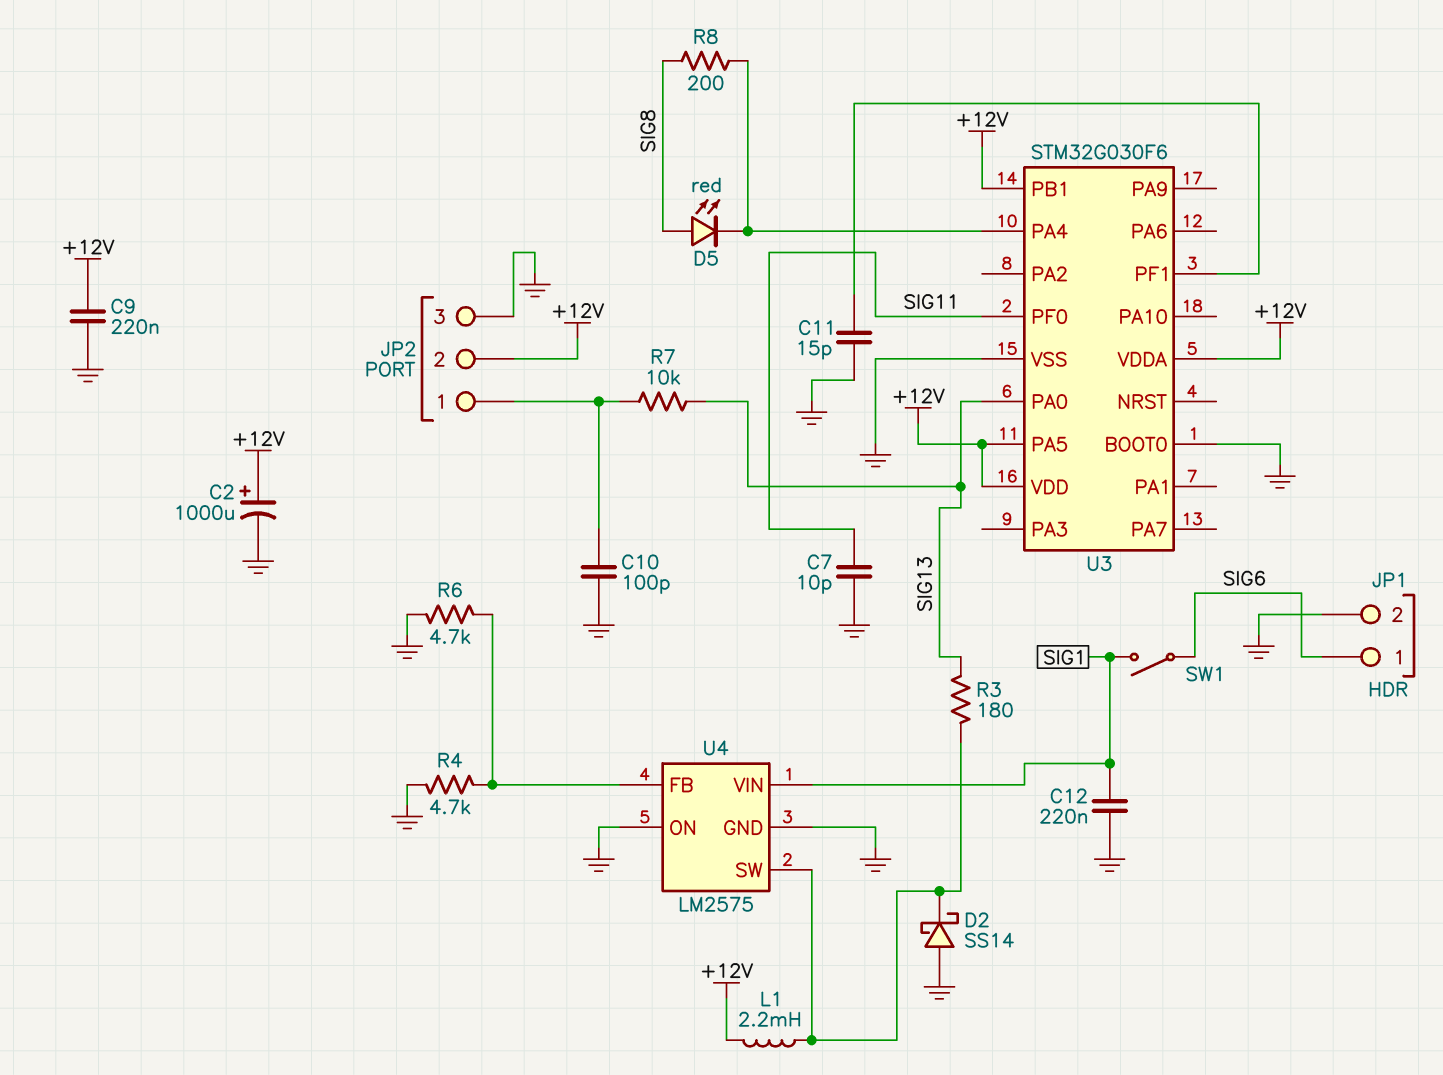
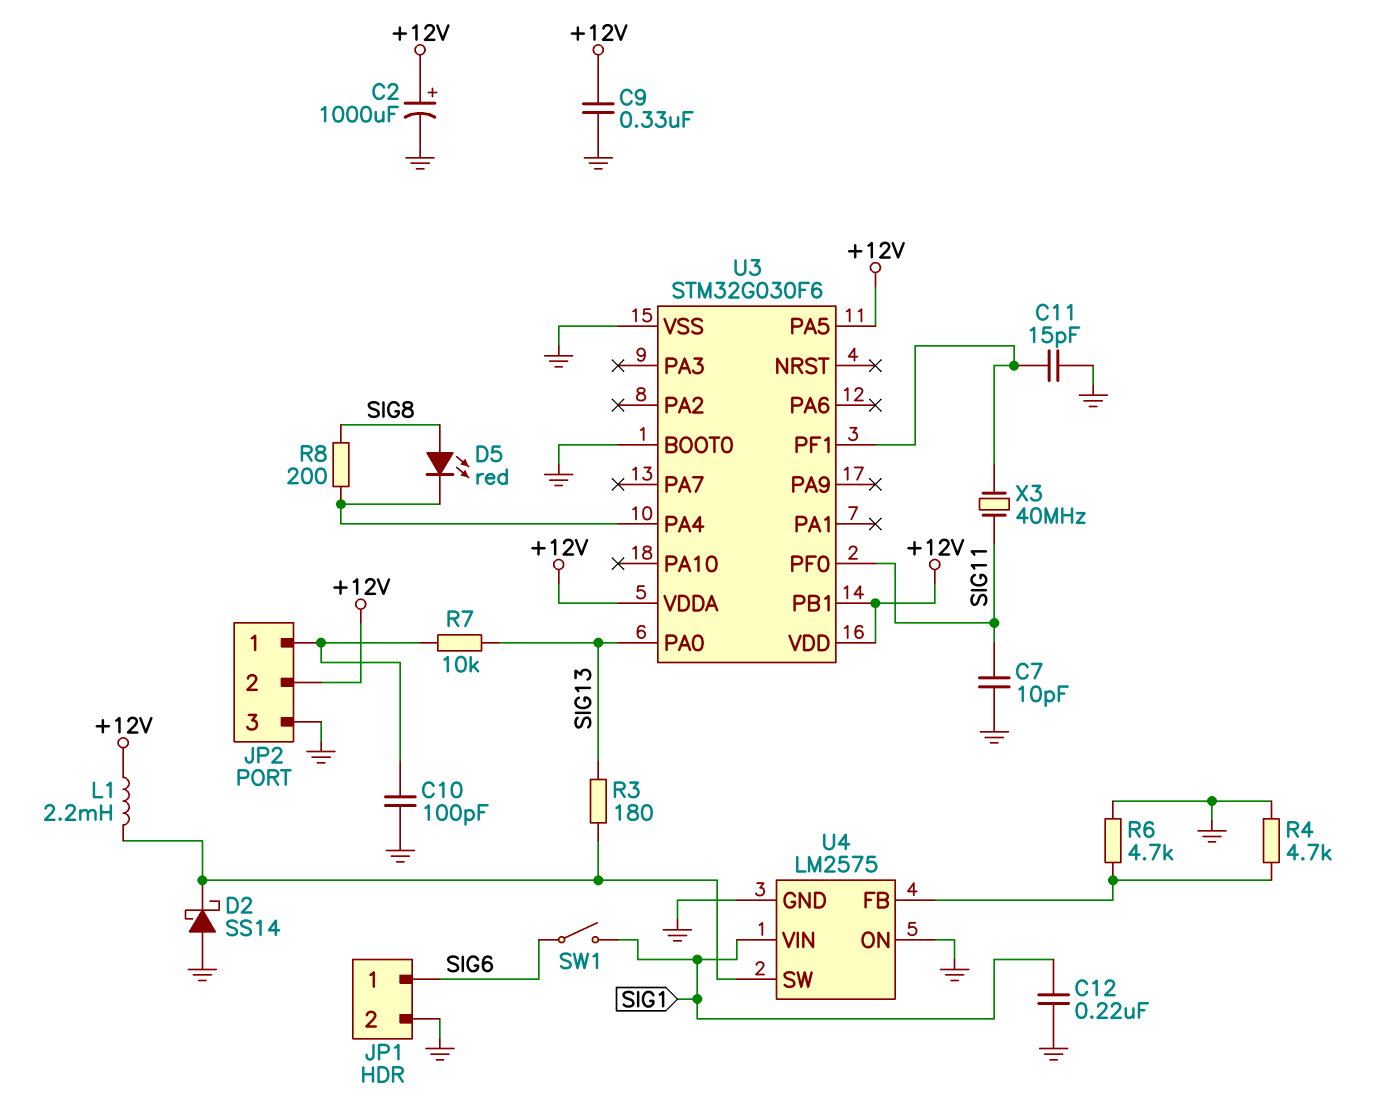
C9: 220nF (+12V, GND) -> 330nF (+12V, GND)
X3: none -> 40MHz (SIG11, U3/PF1)

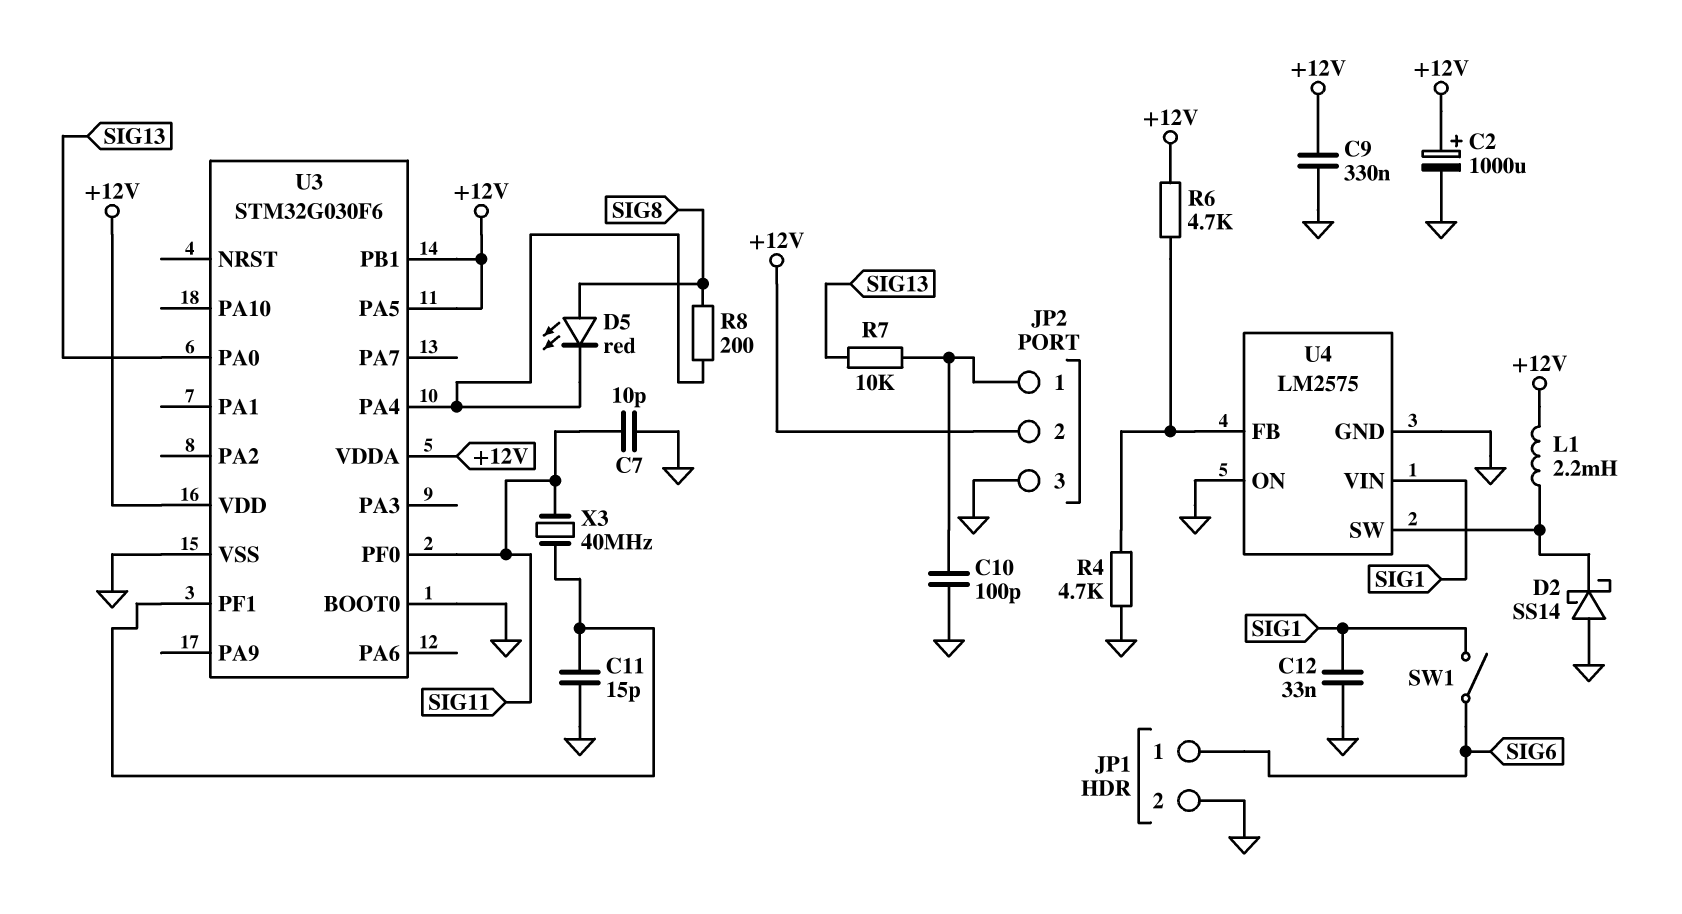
C12: 220nF (GND, SIG1) -> 33nF (GND, SIG1)
R3: 180 (SIG13, U4/SW) -> none
R6: 4.7k (GND, U4/FB) -> 4.7k (+12V, U4/FB)

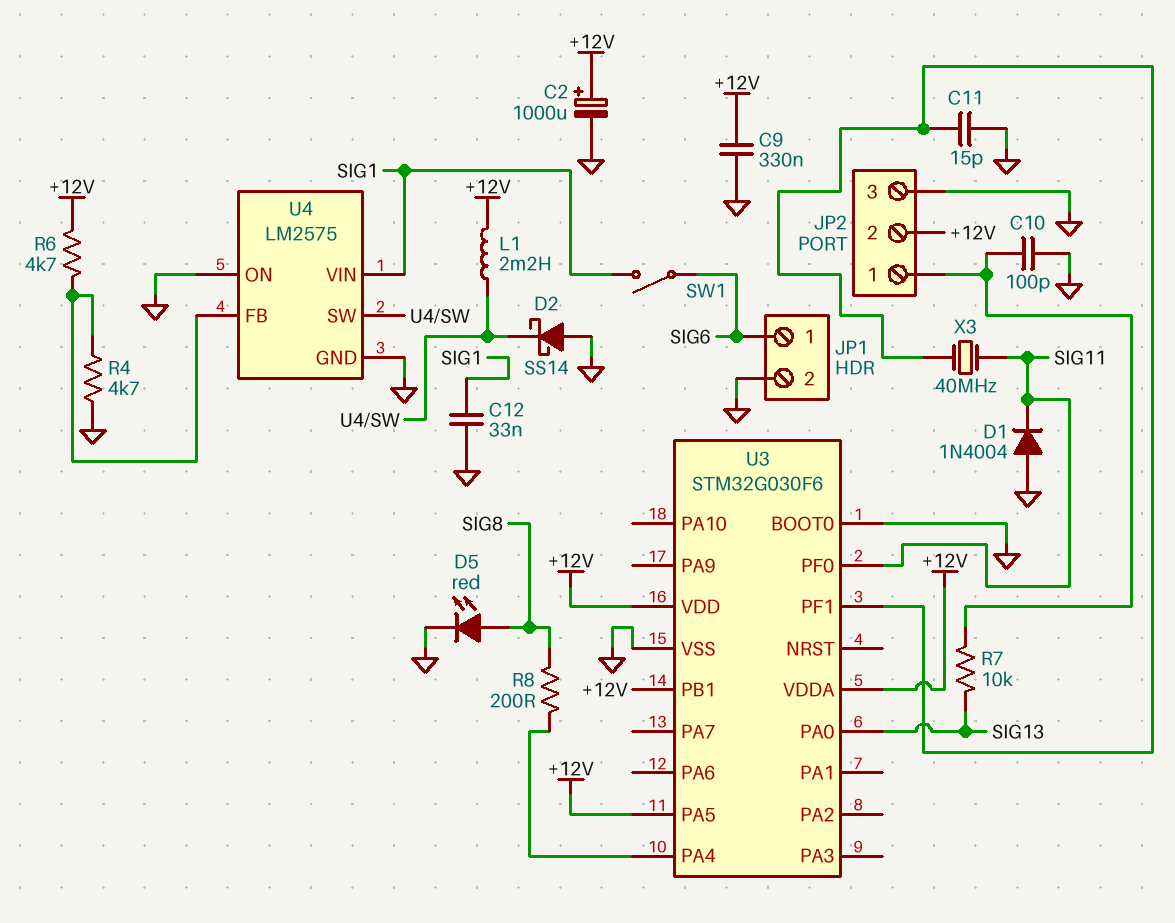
C7: 10pF (GND, SIG11) -> none
D1: none -> diode 1N4004 (A GND, K SIG11)
D5: LED red (A SIG8, K U3/PA4) -> LED red (A SIG8, K GND)

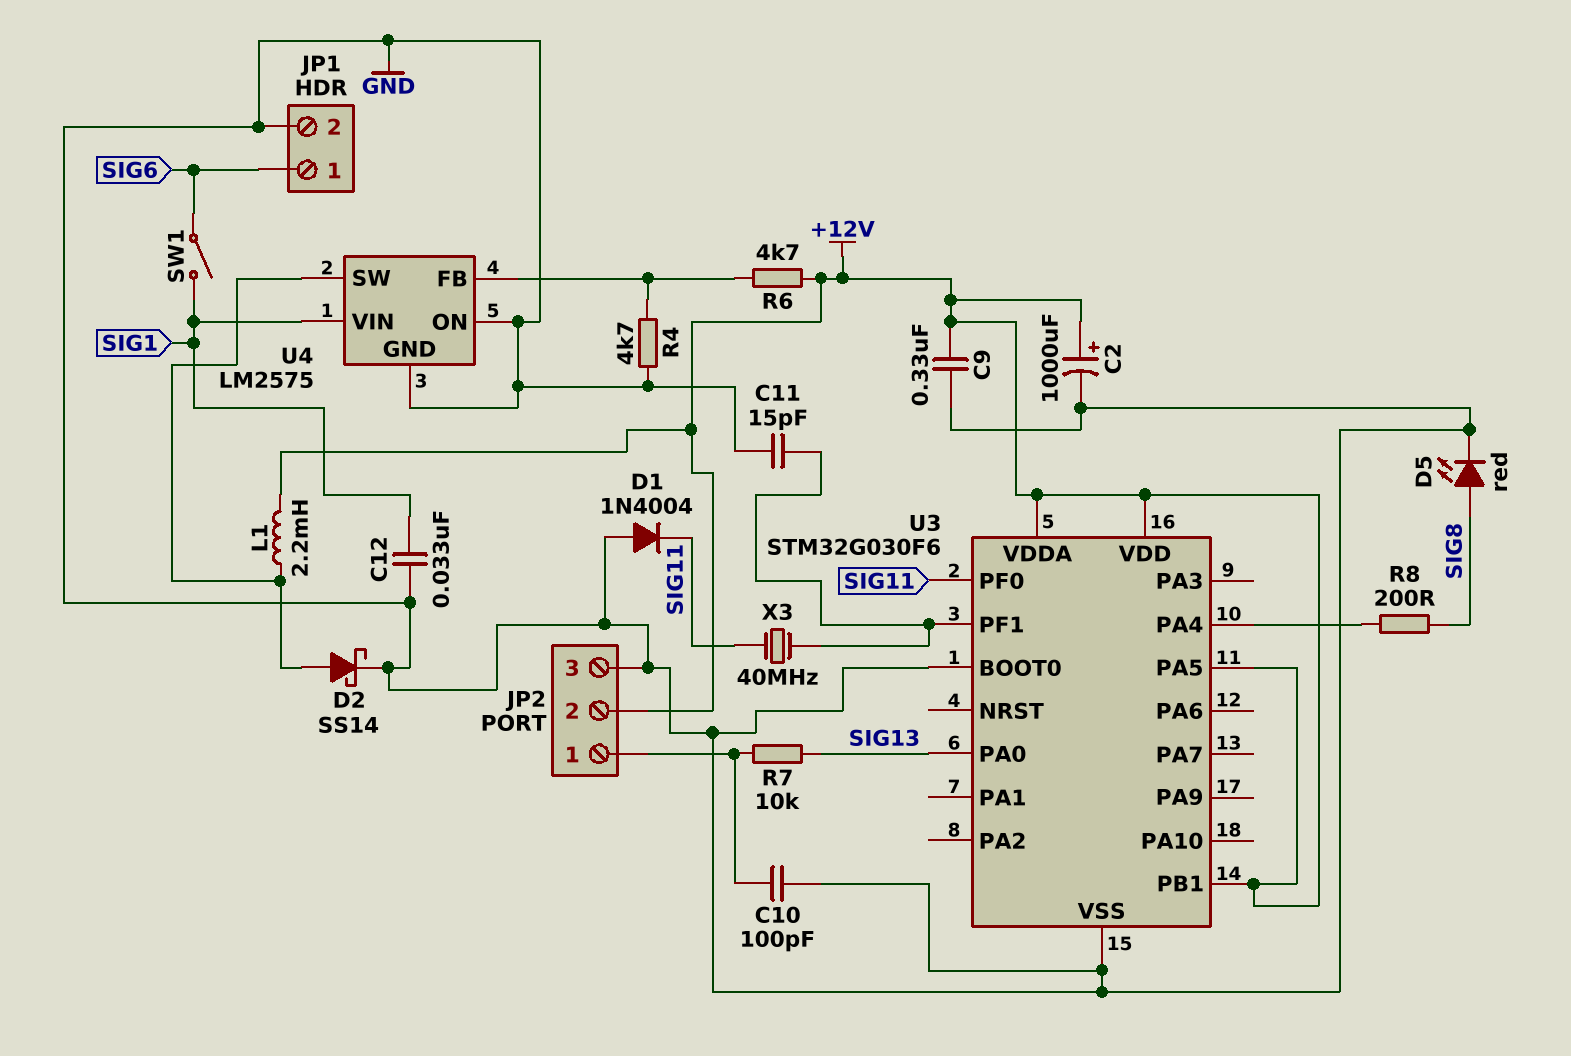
D2: schottky SS14 (A GND, K U4/SW) -> schottky SS14 (A U4/SW, K GND)

